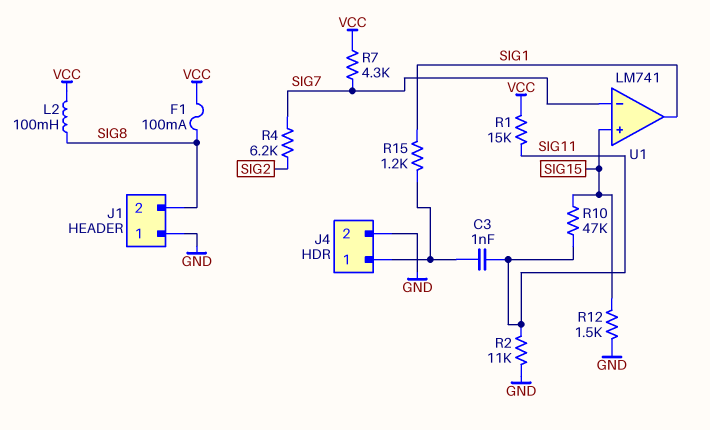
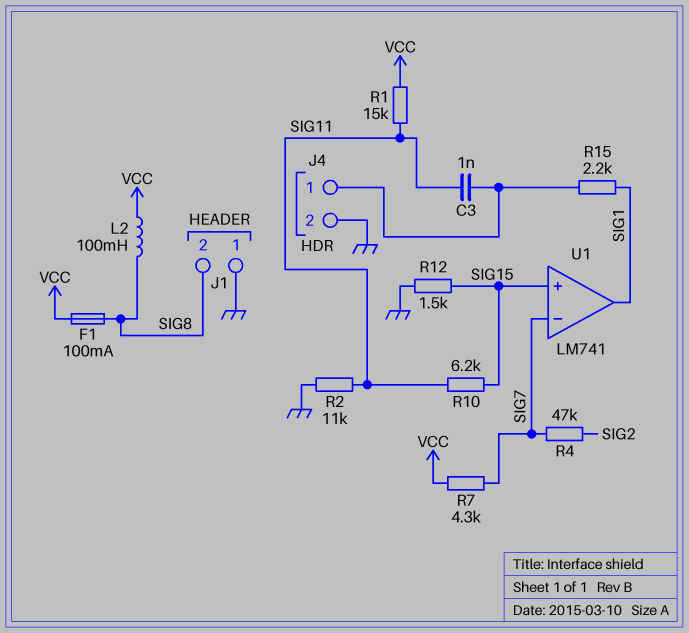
R4: 6.2k (SIG2, SIG7) -> 47k (SIG2, SIG7)
R10: 47k (SIG11, SIG15) -> 6.2k (SIG11, SIG15)
R15: 1.2k (J4/1, SIG1) -> 2.2k (J4/1, SIG1)

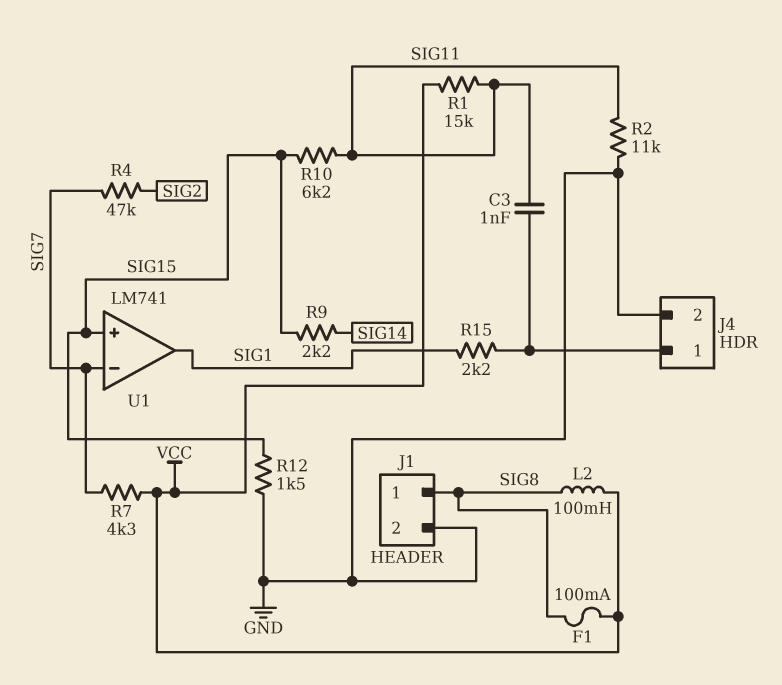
J1 pin 1: GND -> SIG8
J1 pin 2: SIG8 -> GND
R9: none -> 2.2k (SIG14, SIG15)

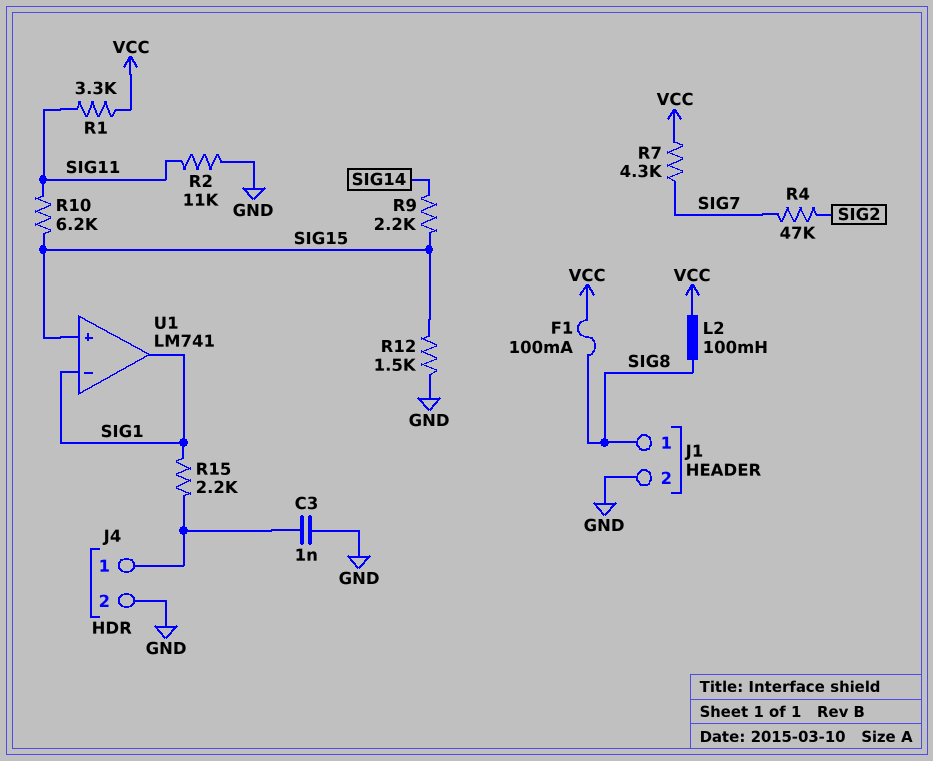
C3: 1nF (J4/1, SIG11) -> 1nF (GND, J4/1)
R1: 15k (SIG11, VCC) -> 3.3k (SIG11, VCC)
U1 pin in-: SIG7 -> SIG1

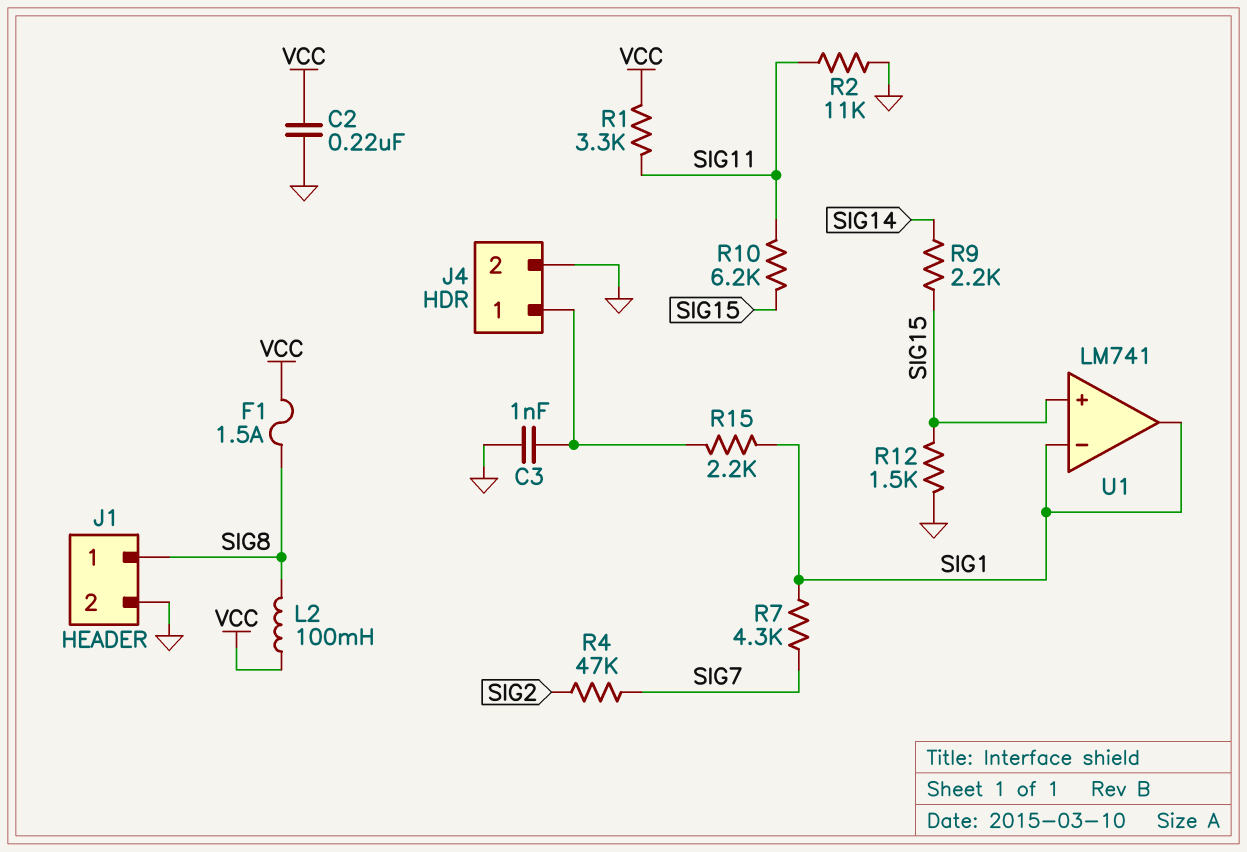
C2: none -> 220nF (GND, VCC)
F1: 100mA (SIG8, VCC) -> 1.5A (SIG8, VCC)
R7: 4.3k (SIG7, VCC) -> 4.3k (SIG1, SIG7)

